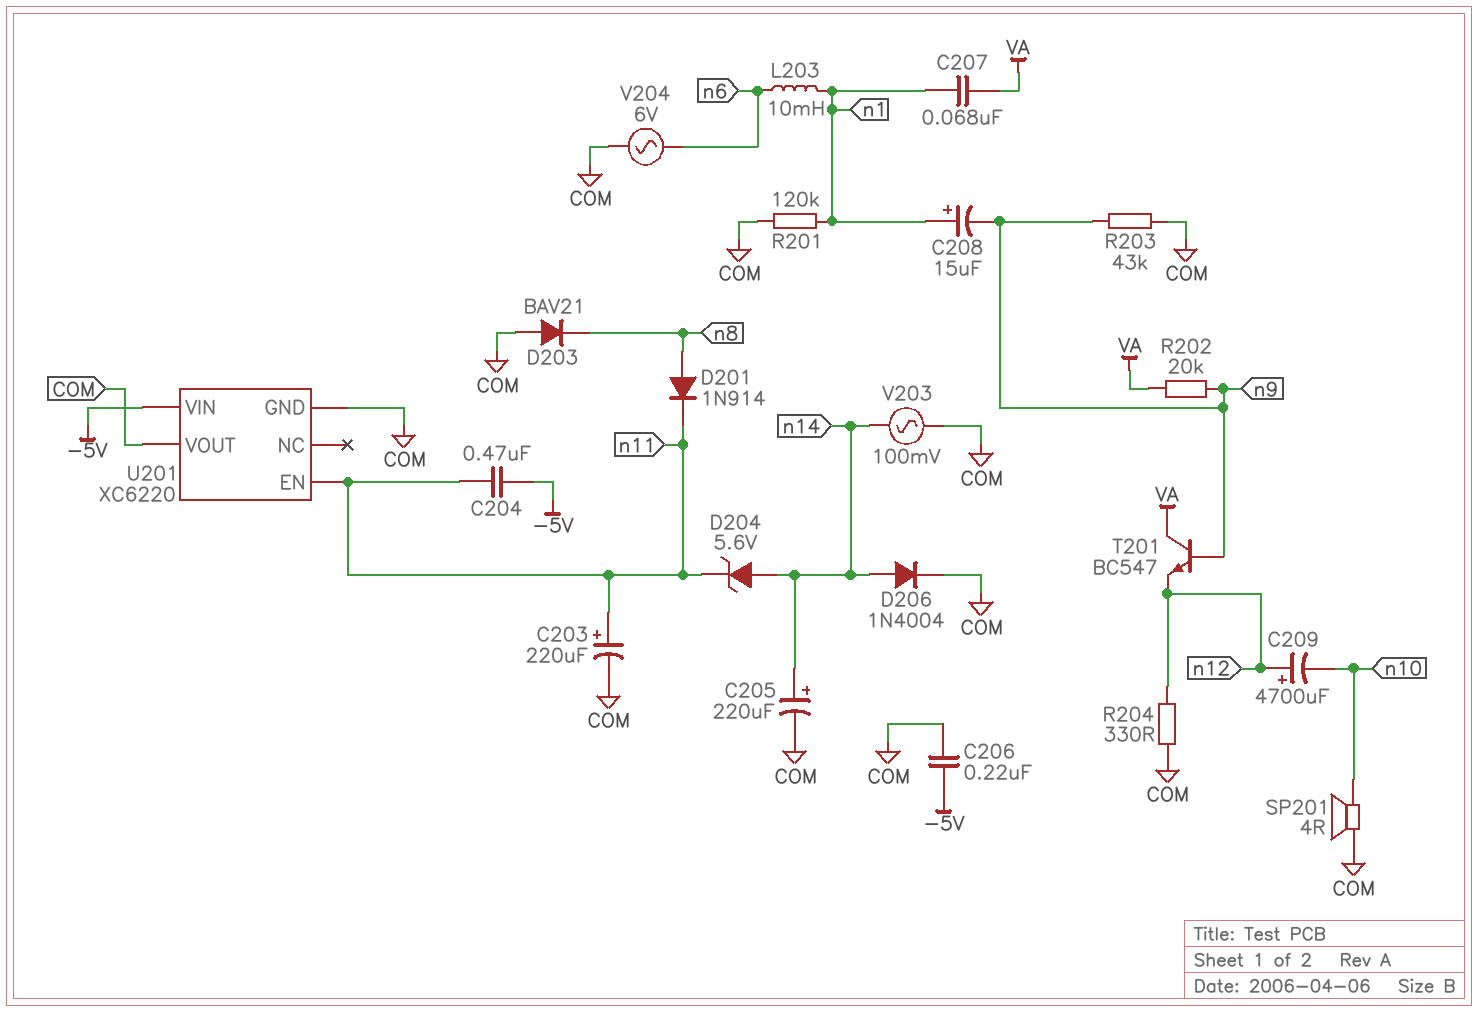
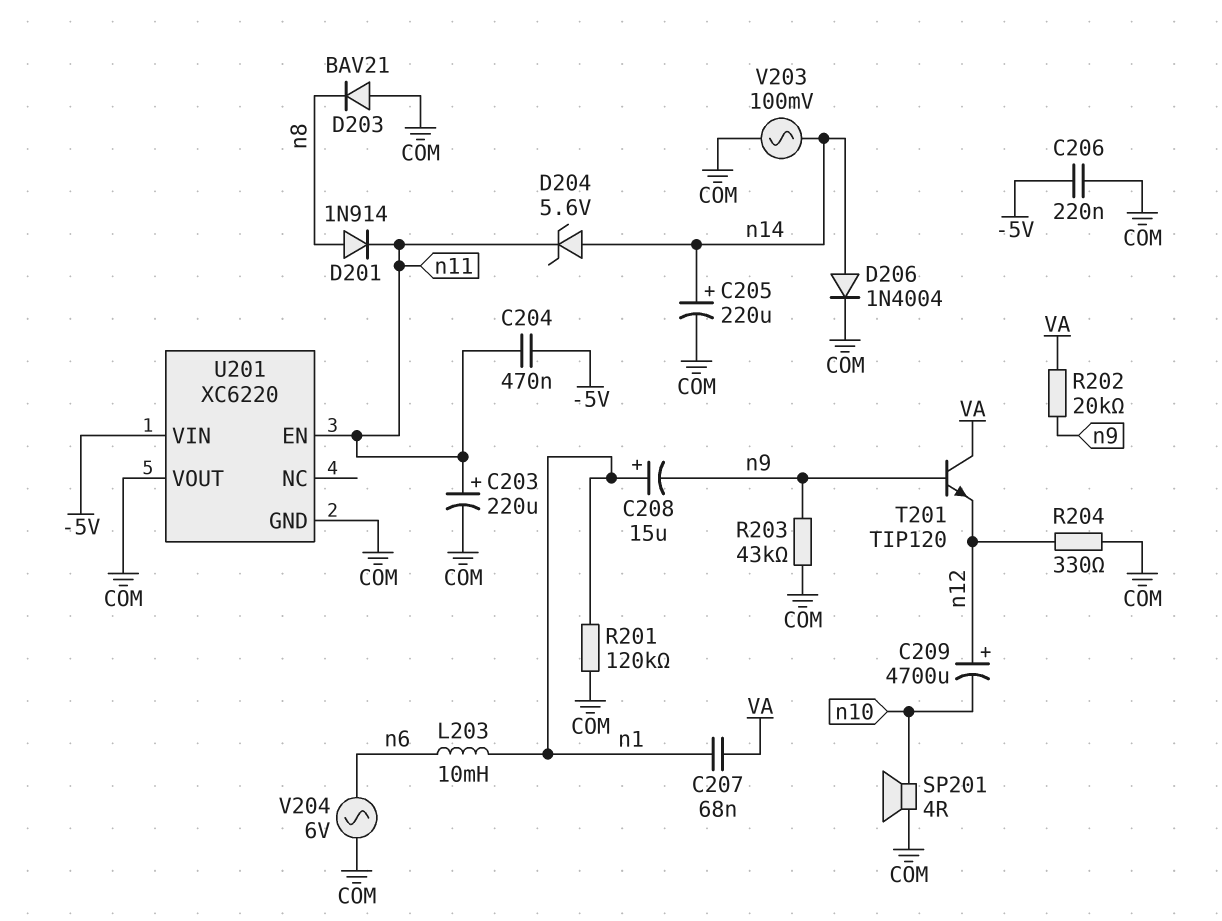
T201: NPN BC547 (B n9, C VA, E n12) -> NPN TIP120 (B n9, C VA, E n12)

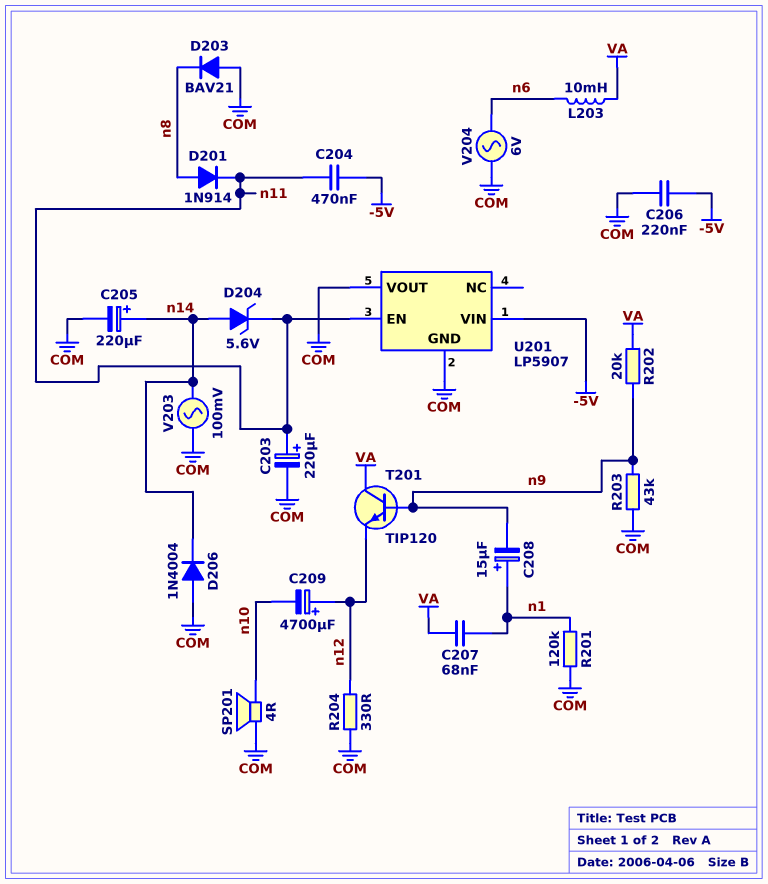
D206: diode 1N4004 (A n14, K COM) -> diode 1N4004 (A COM, K n14)
L203: 10mH (n1, n6) -> 10mH (VA, n6)
U201: XC6220 -> LP5907

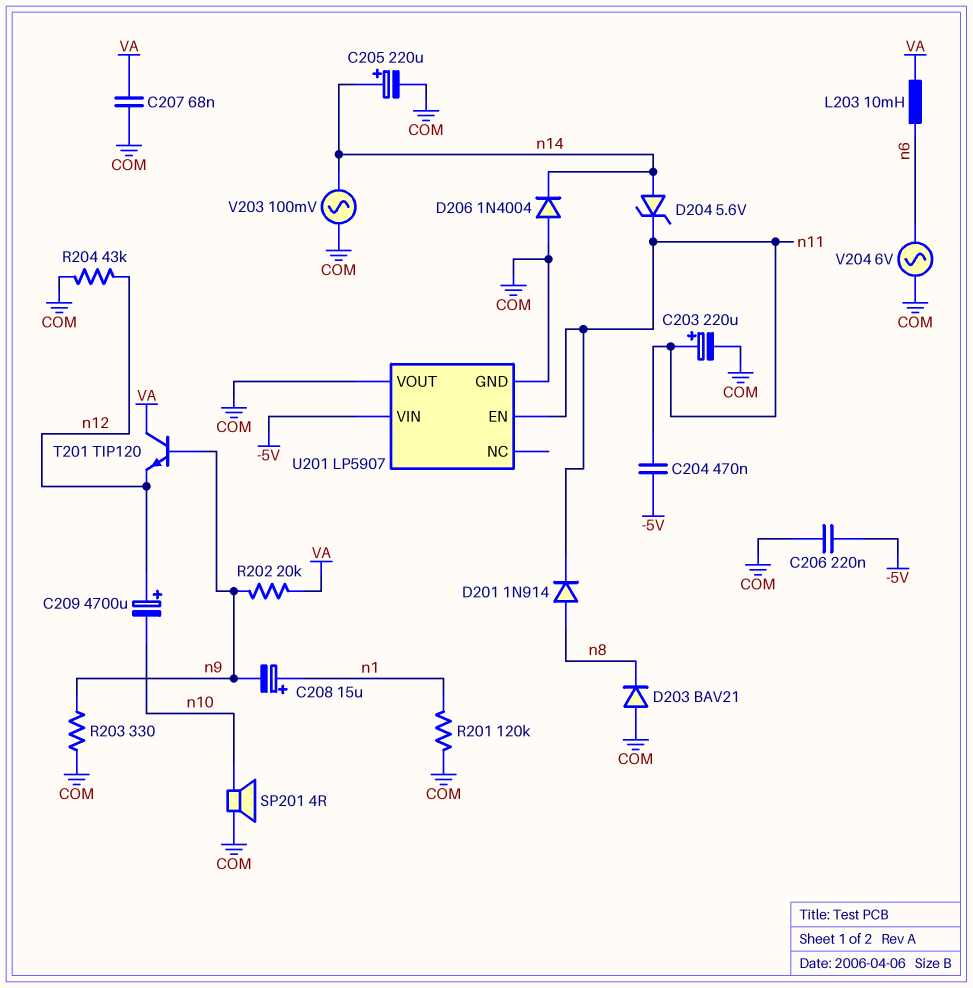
C207: 68nF (VA, n1) -> 68nF (COM, VA)
R203: 43k (COM, n9) -> 330 (COM, n9)
R204: 330 (COM, n12) -> 43k (COM, n12)

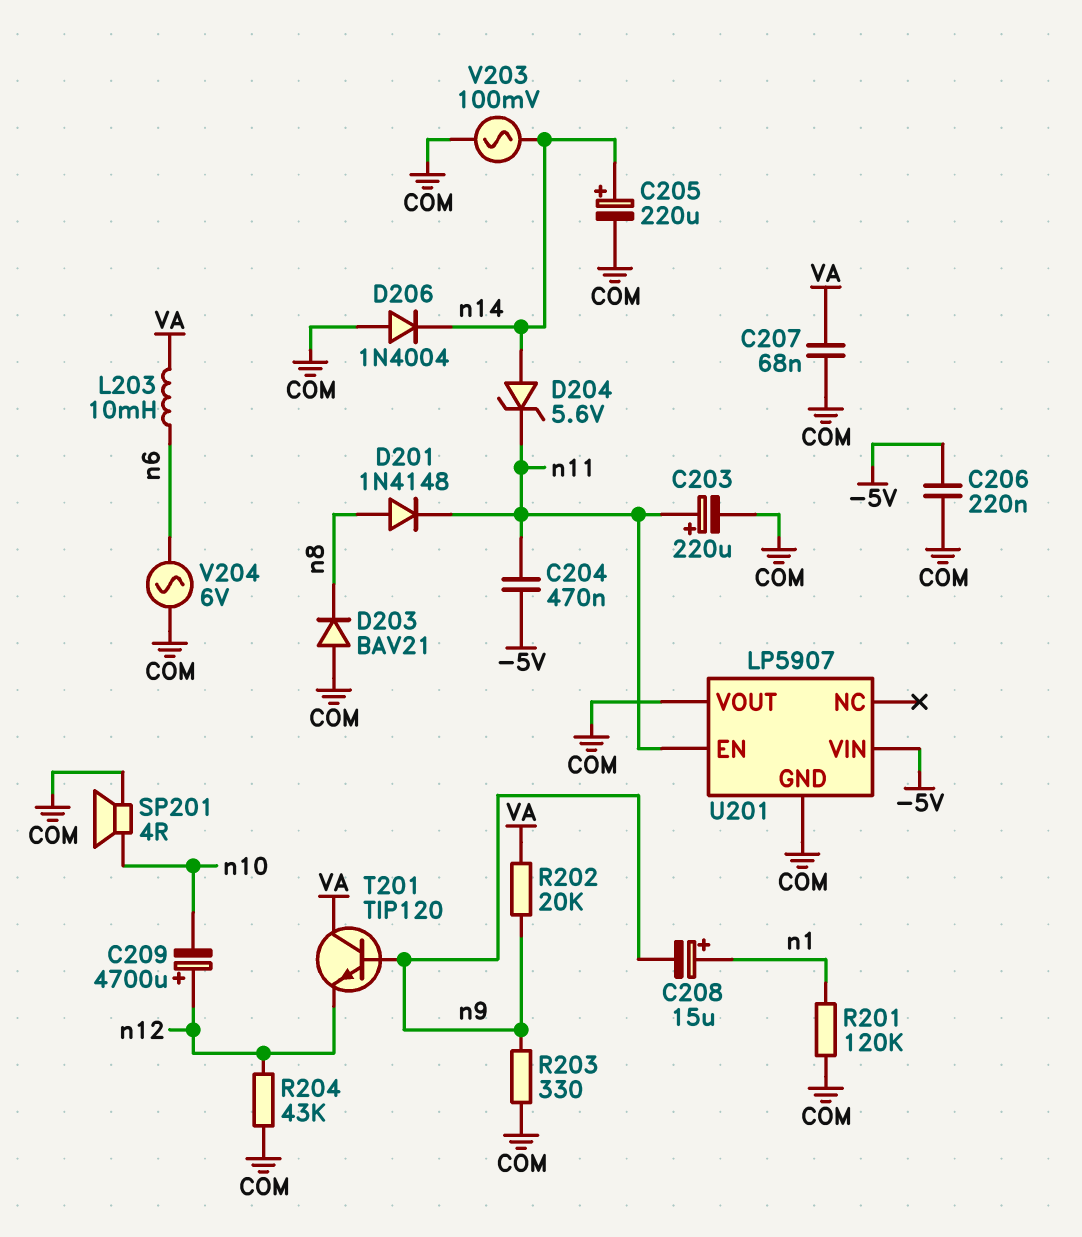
D201: diode 1N914 (A n8, K n11) -> diode 1N4148 (A n8, K n11)

